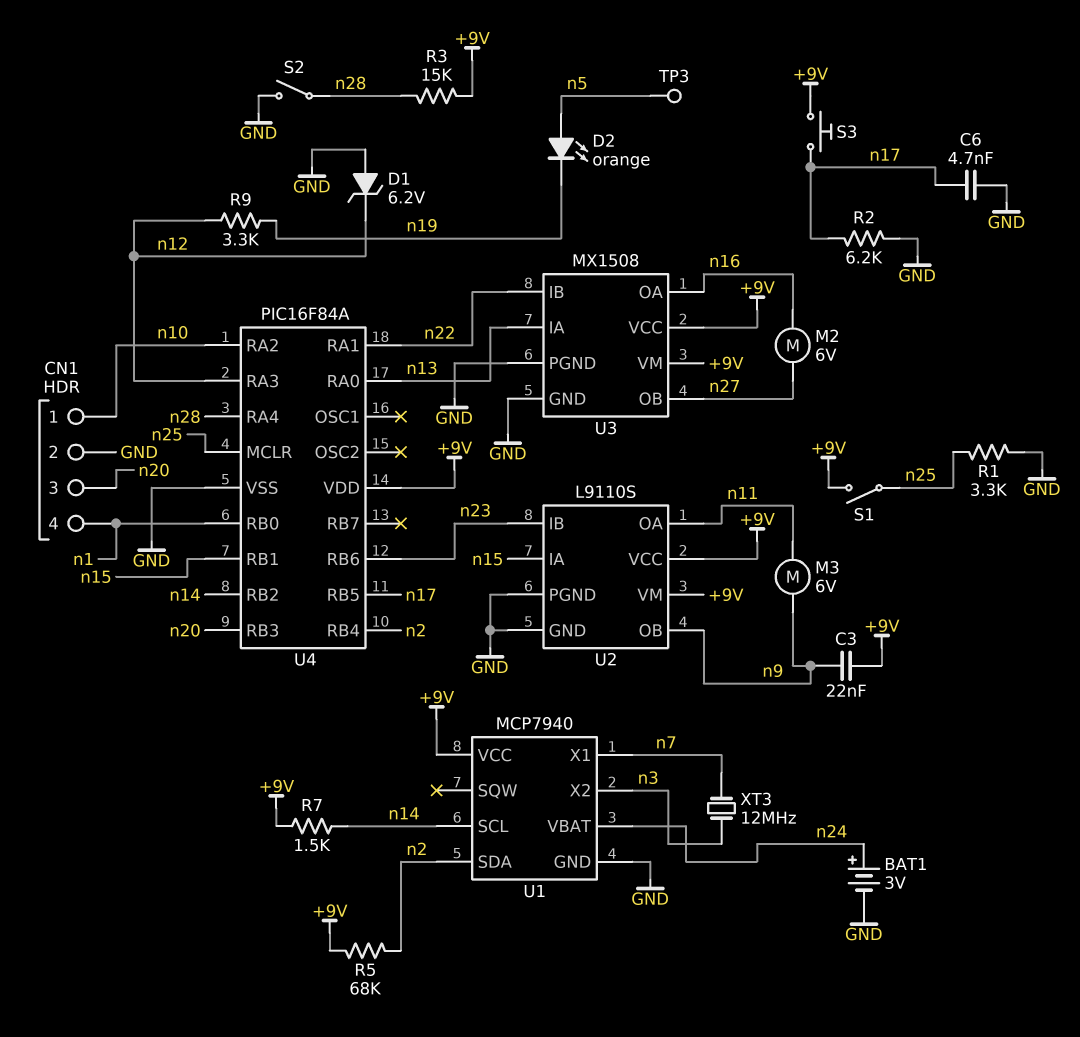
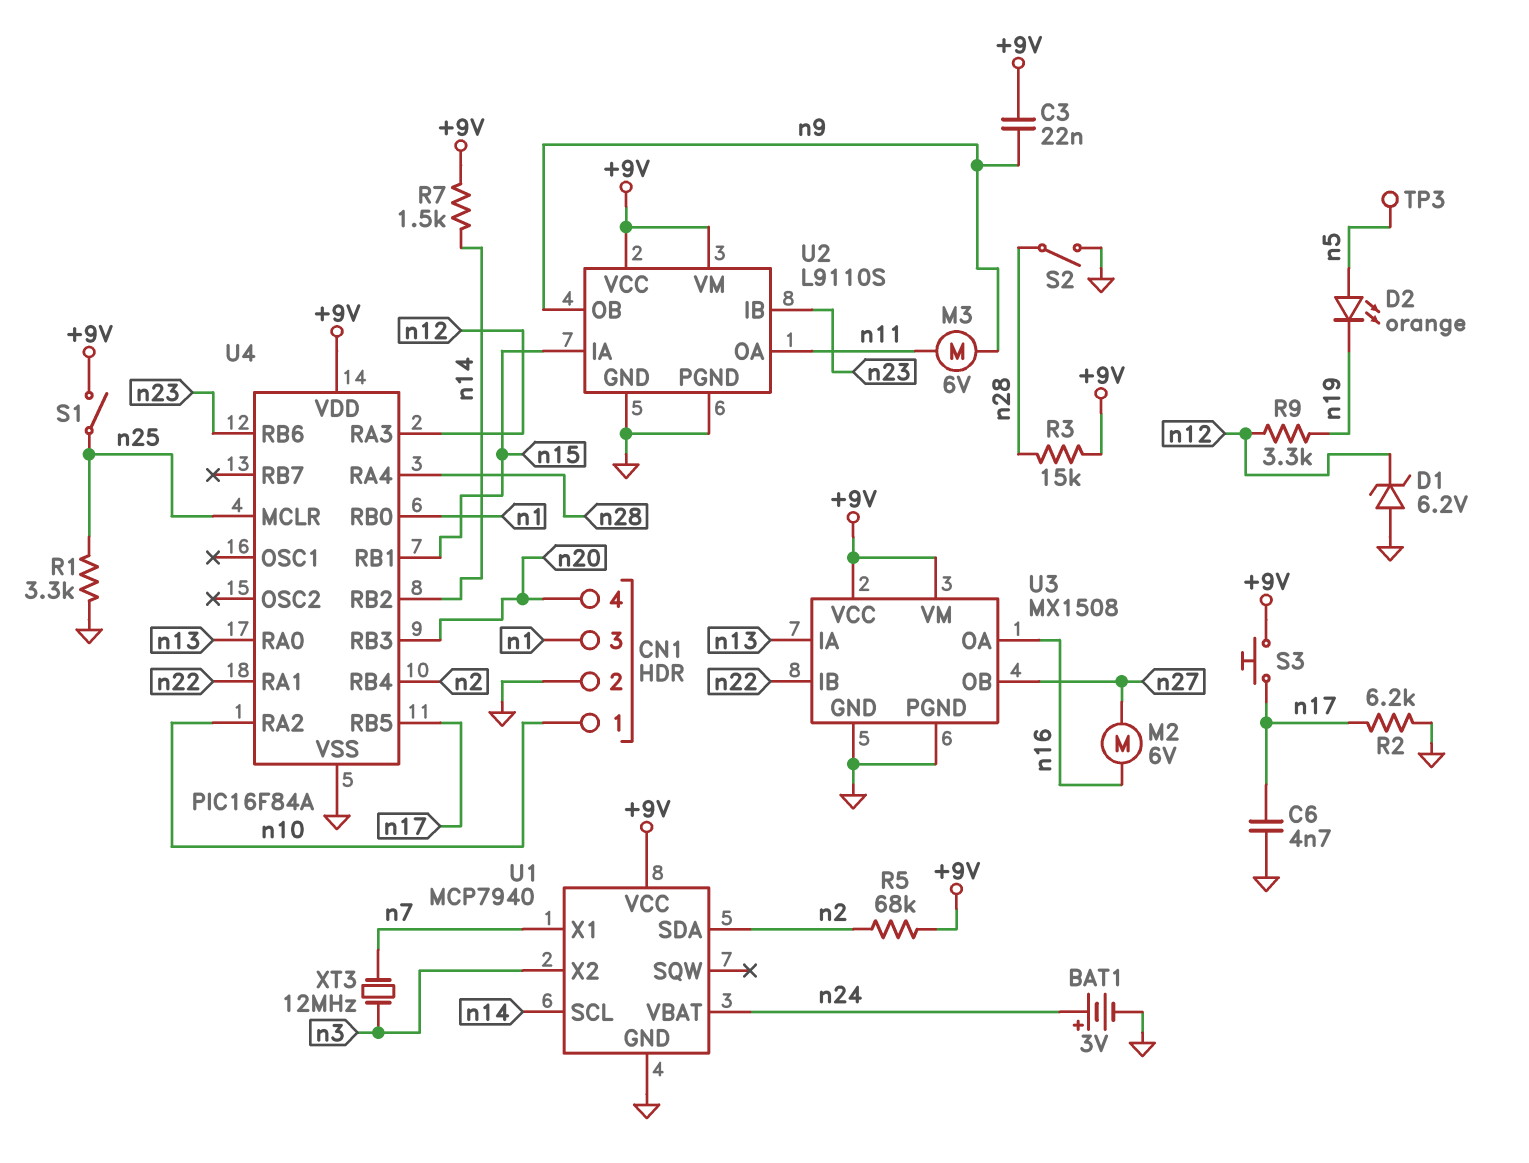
CN1 pin 3: n20 -> n1
CN1 pin 4: n1 -> n20

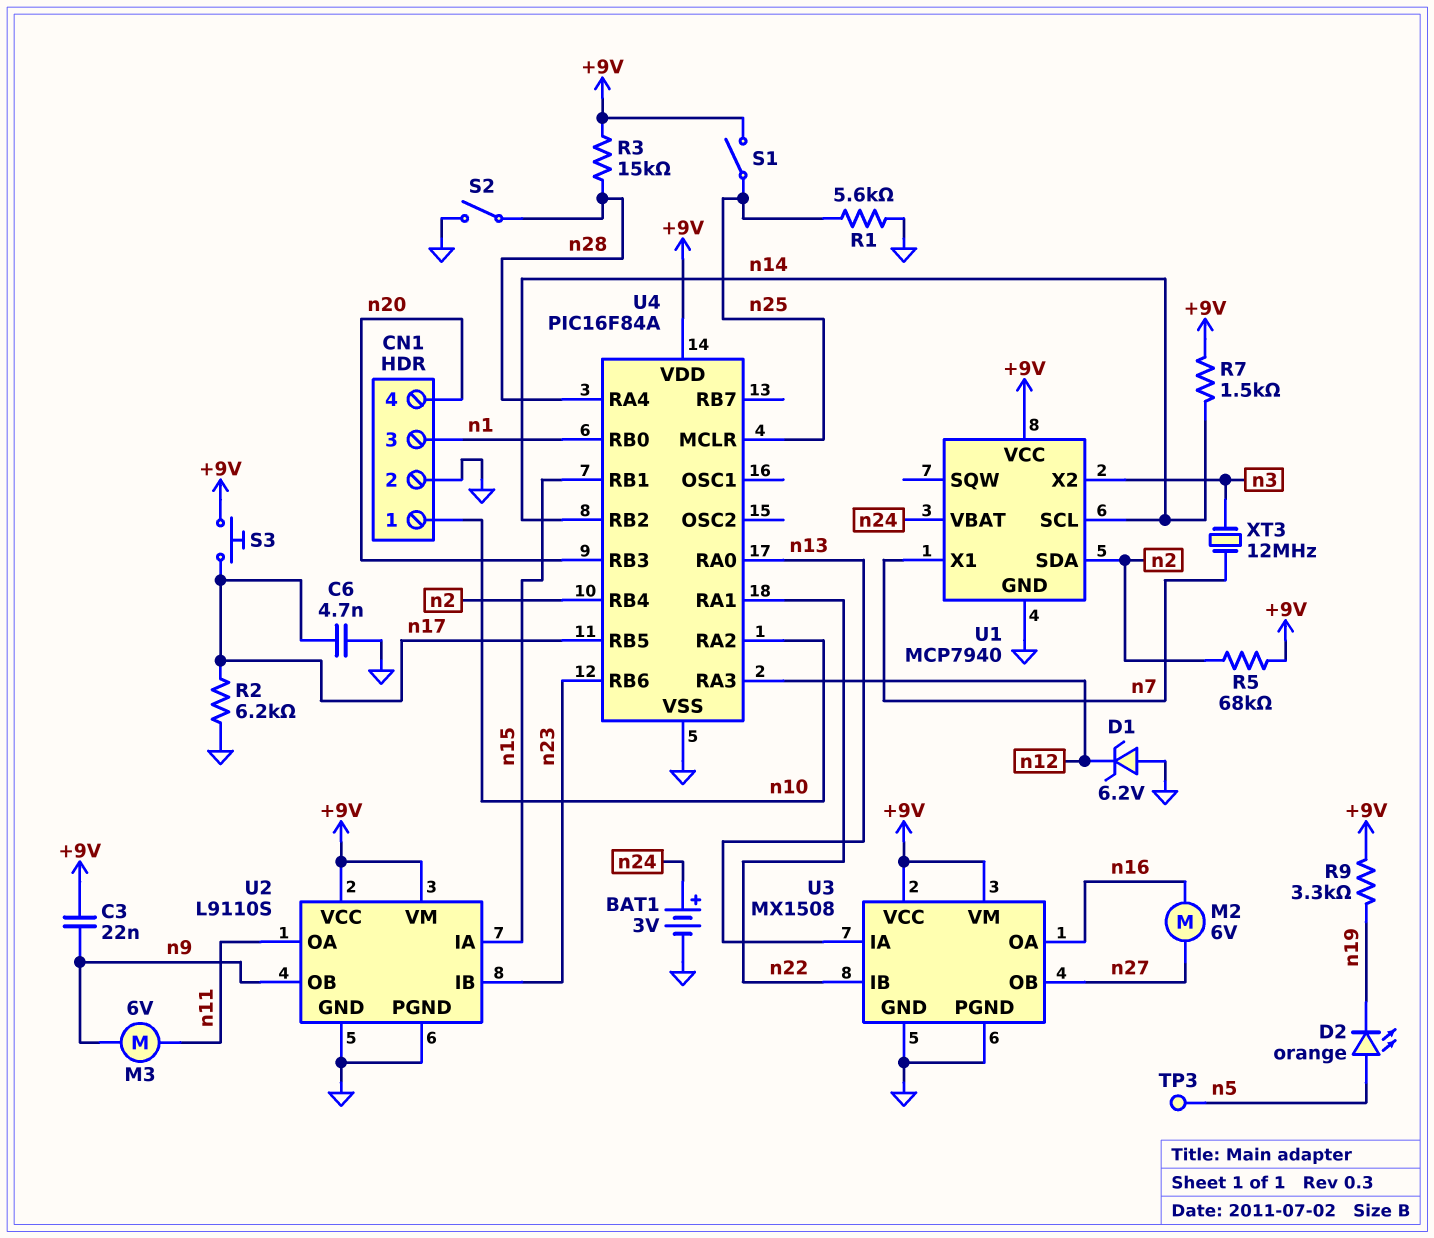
R1: 3.3k (GND, n25) -> 5.6k (GND, n25)
R9: 3.3k (n12, n19) -> 3.3k (+9V, n19)

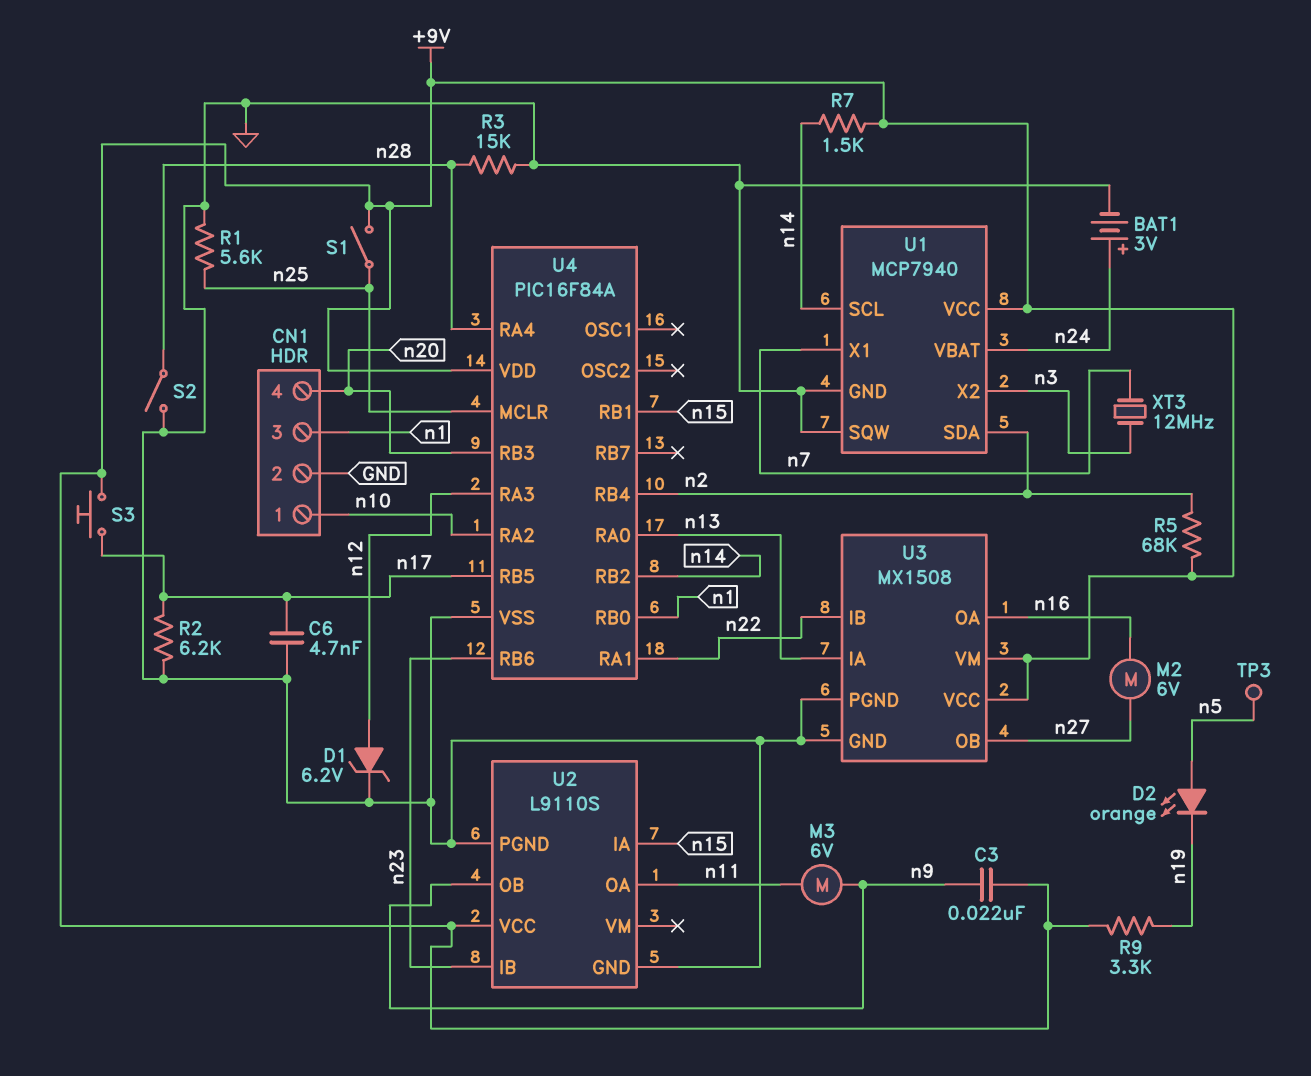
D1: zener 6.2V (A GND, K n12) -> zener 6.2V (A n12, K GND)
R3: 15k (+9V, n28) -> 15k (GND, n28)
U1 pin SQW: none -> GND
U2 pin VM: +9V -> none

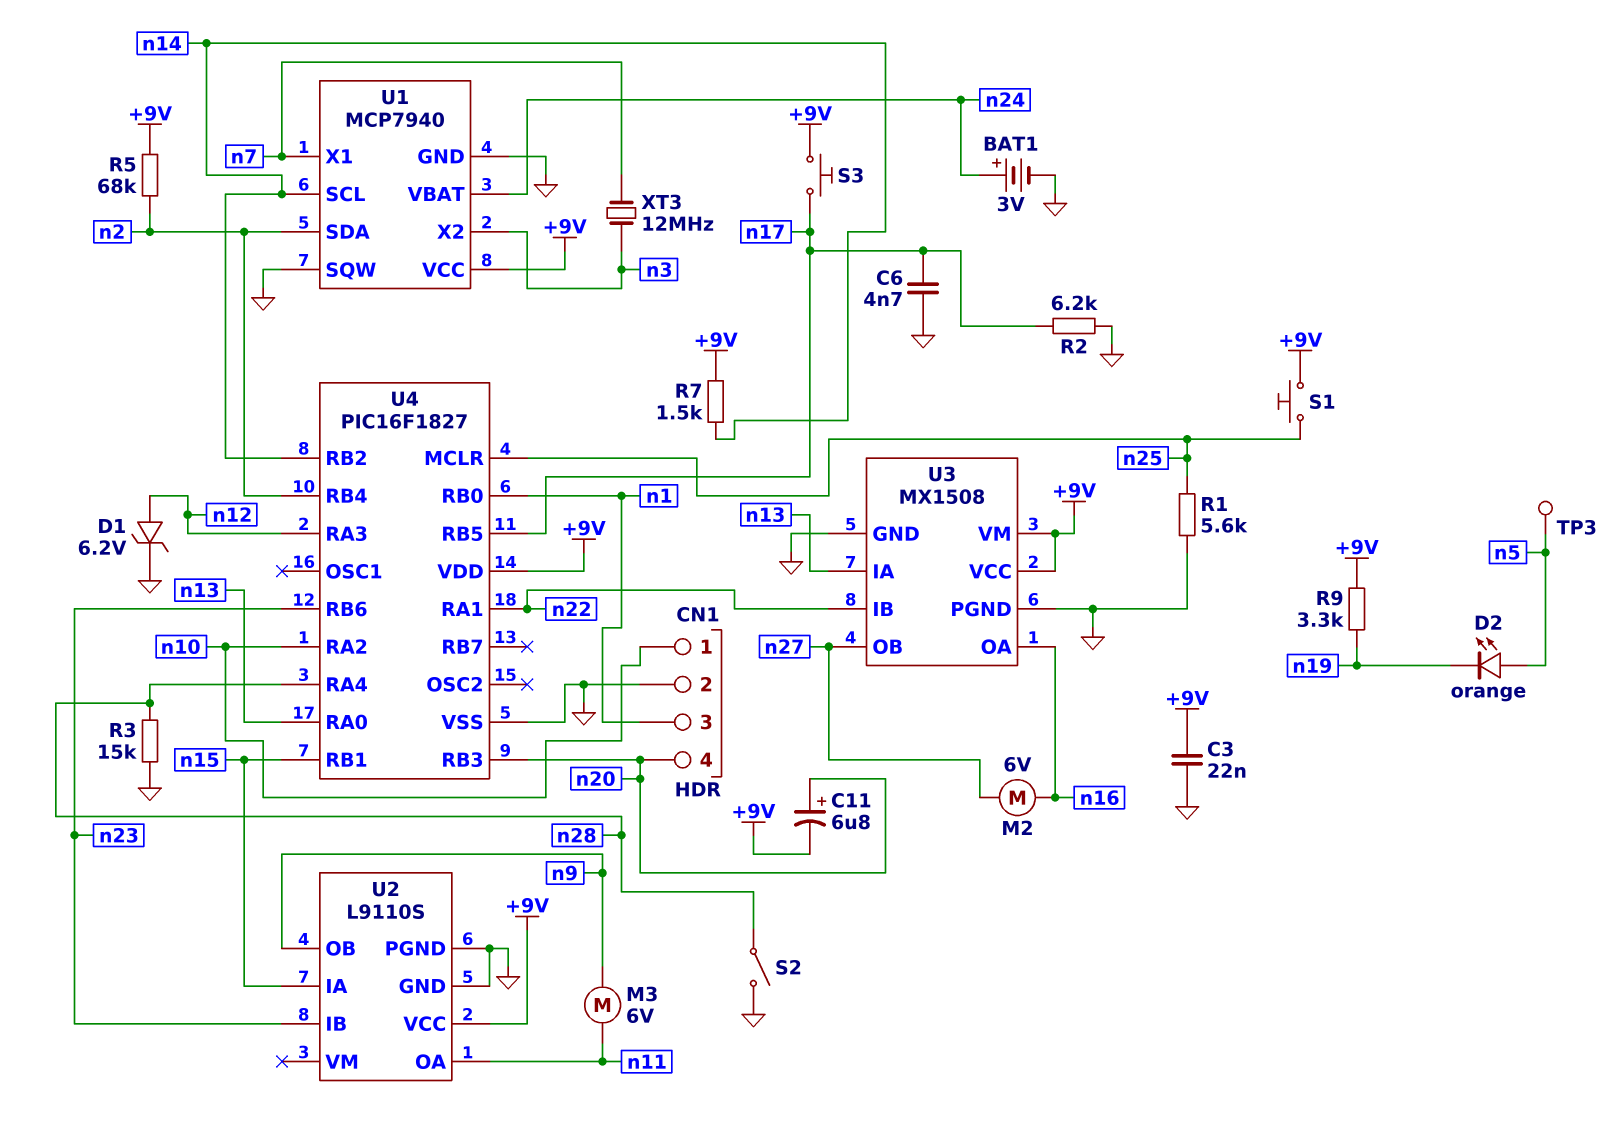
C3: 22nF (+9V, n9) -> 22nF (+9V, GND)
C11: none -> 6.8uF (plus n20, minus +9V)
S1: switch (+9V, n25) -> button (+9V, n25)
U4: PIC16F84A -> PIC16F1827

